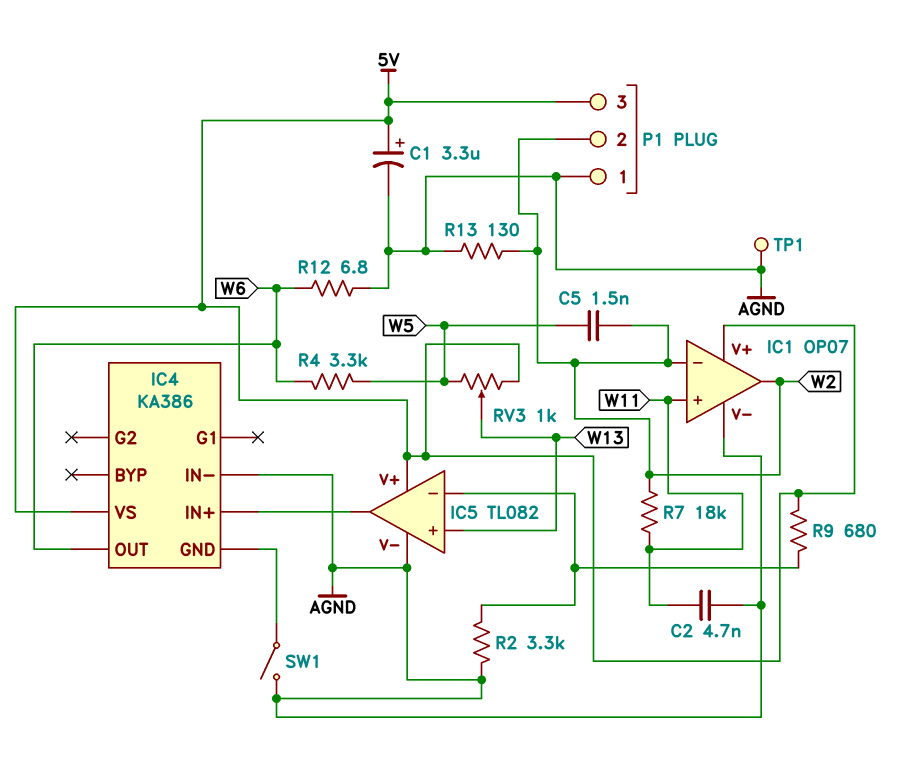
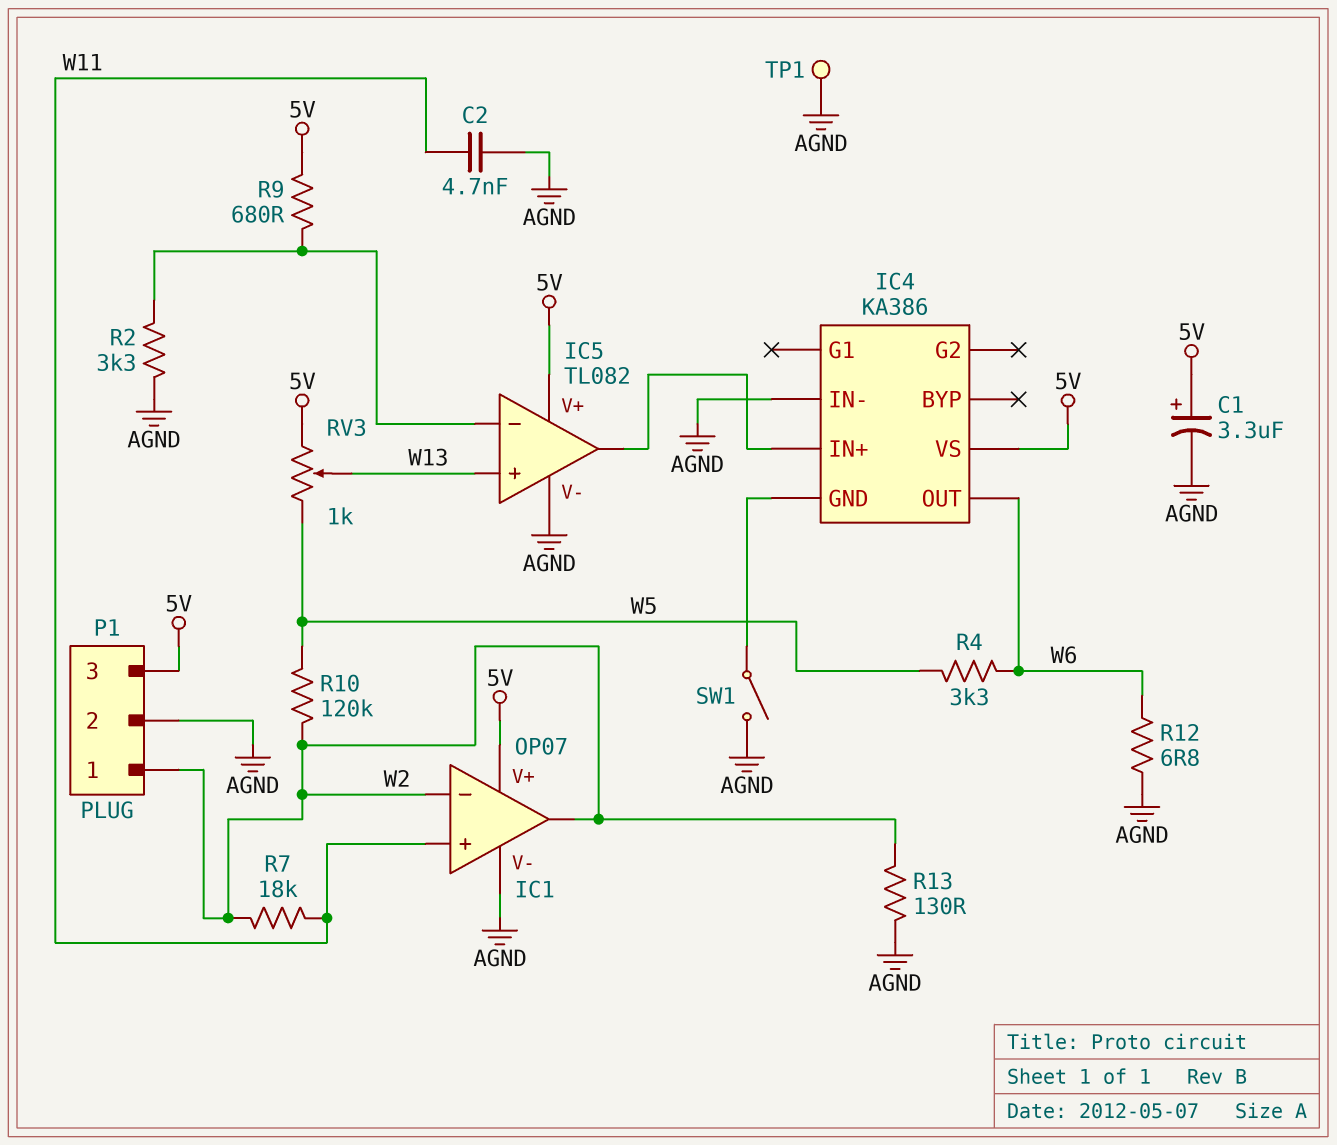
C5: 1.5nF (W2, W5) -> none
P1 pin 1: AGND -> W2
P1 pin 2: W2 -> AGND
R10: none -> 120k (W2, W5)

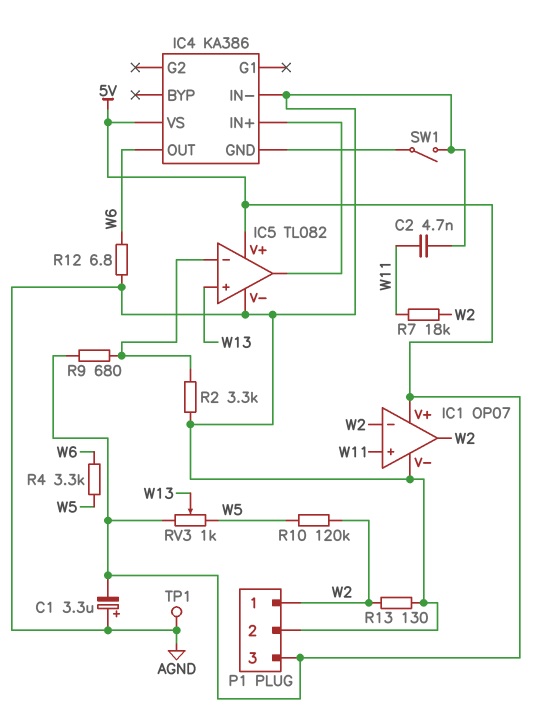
C1: 3.3uF (plus 5V, minus AGND) -> 3.3uF (plus AGND, minus 5V)

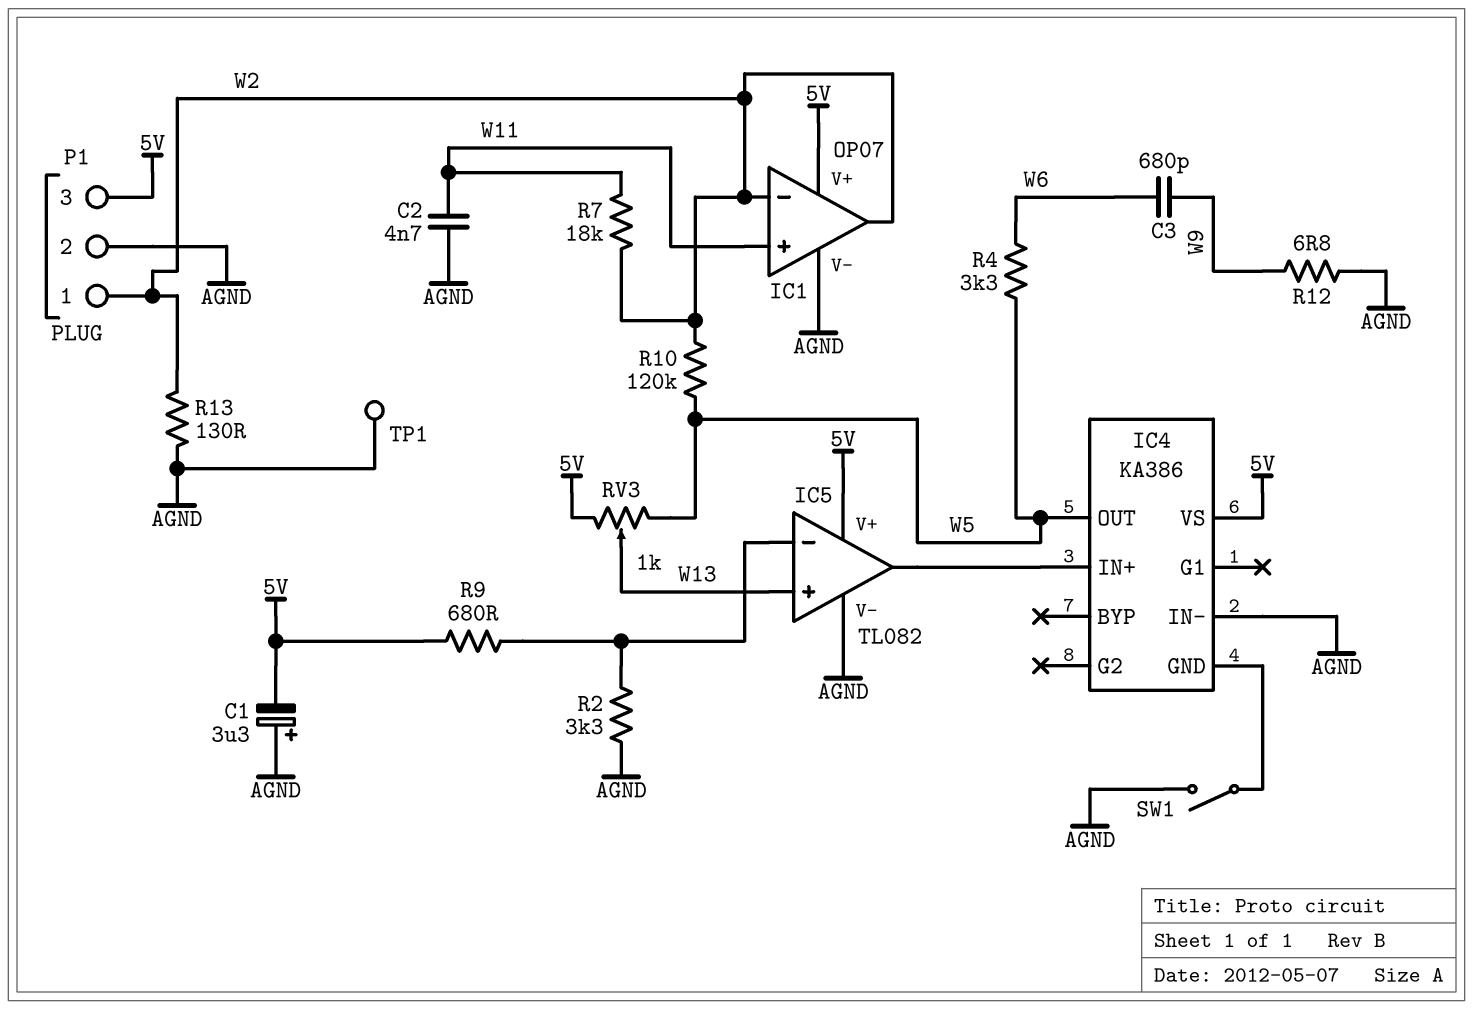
C3: none -> 680pF (W6, W9)
IC4 pin OUT: W6 -> W5
R12: 6.8 (AGND, W6) -> 6.8 (AGND, W9)

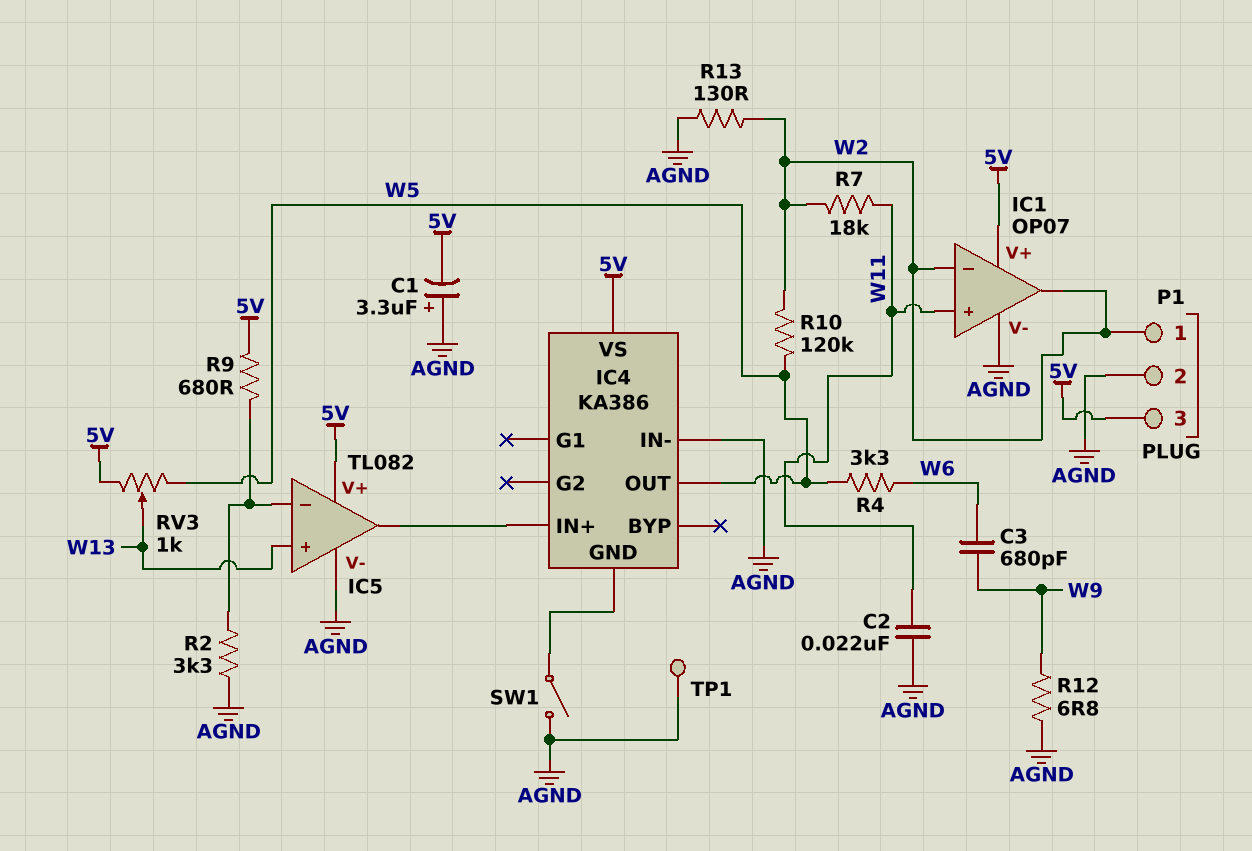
C2: 4.7nF (AGND, W11) -> 22nF (AGND, W11)

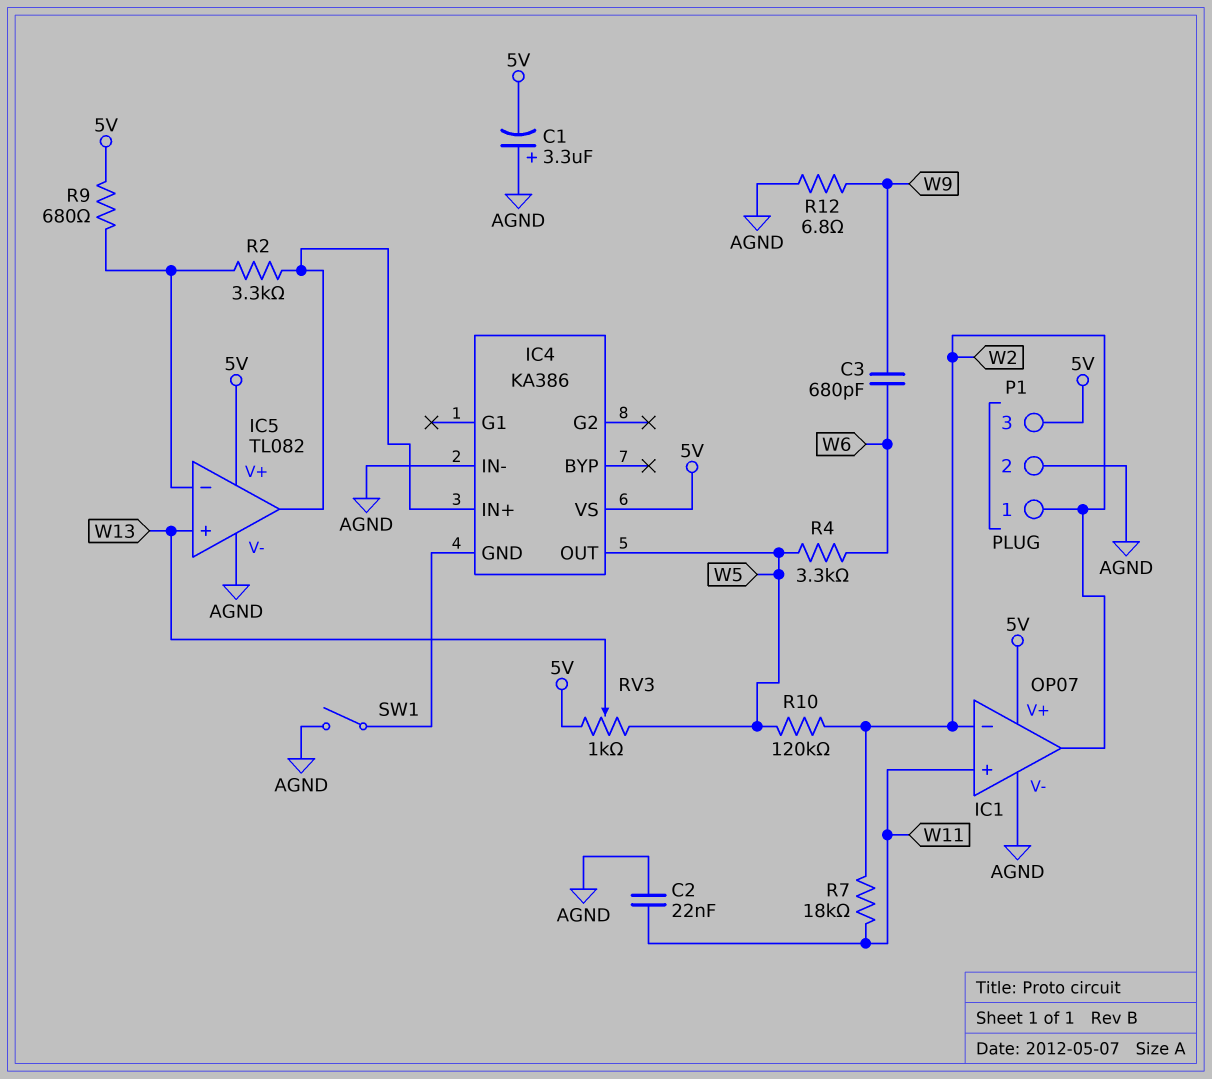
R2: 3.3k (AGND, IC5/in-) -> 3.3k (IC4/IN+, IC5/in-)
R13: 130 (AGND, W2) -> none
TP1: test point (AGND) -> none

